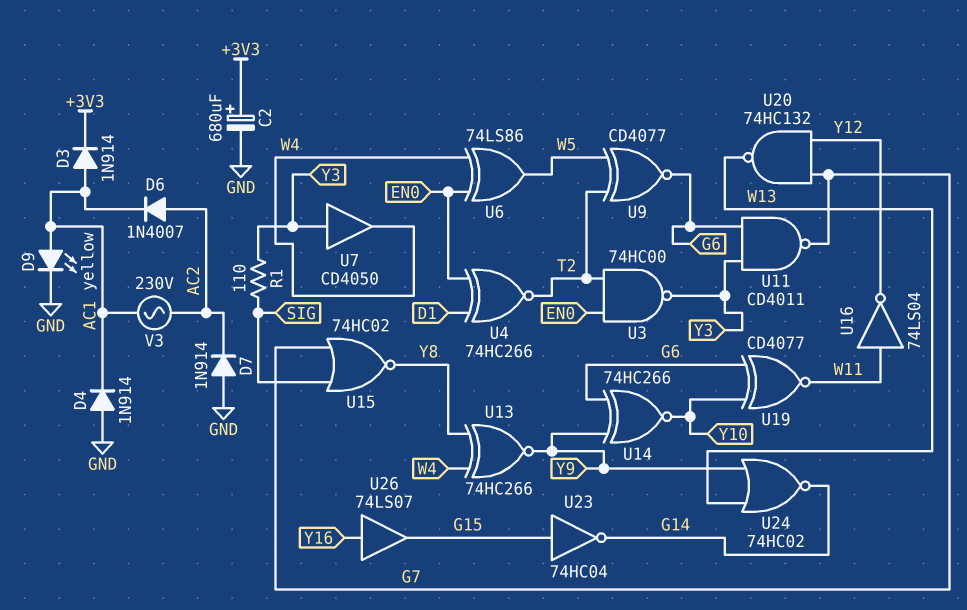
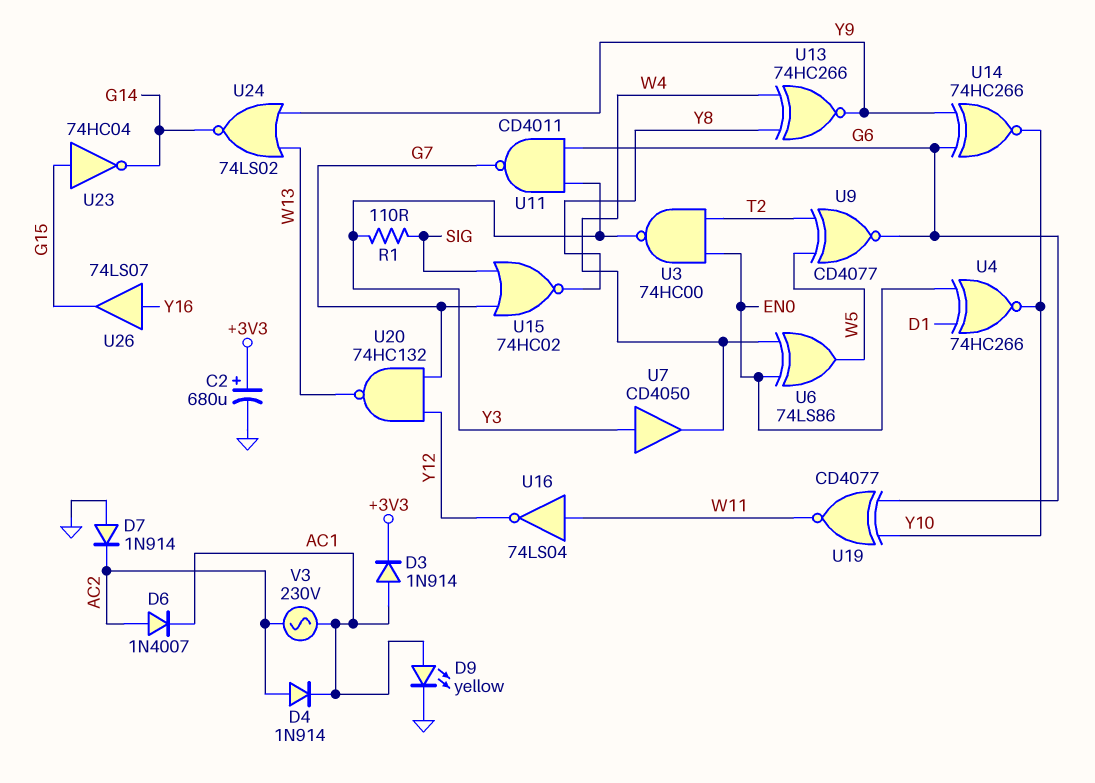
D4: diode 1N914 (A GND, K AC1) -> diode 1N914 (A AC2, K AC1)
U4: XNOR 74HC266 (in D1, in EN0, out T2) -> XNOR 74HC266 (in D1, in EN0, out Y10)
U24: NOR 74HC02 (in W13, in Y9, out G14) -> NOR 74LS02 (in W13, in Y9, out G14)

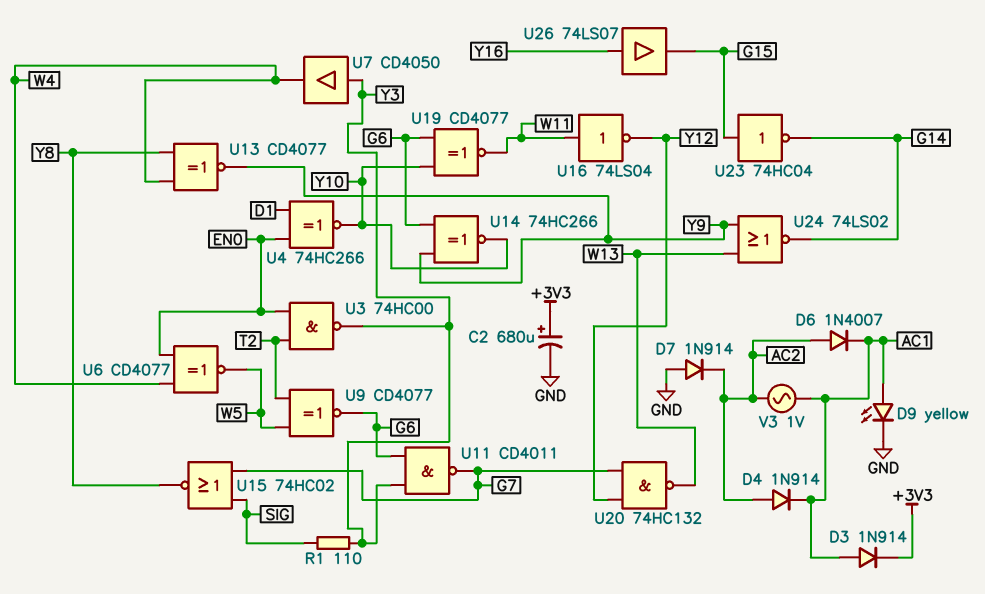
U6: XOR 74LS86 (in EN0, in W4, out W5) -> XNOR CD4077 (in EN0, in W4, out W5)
U13: XNOR 74HC266 (in W4, in Y8, out Y9) -> XNOR CD4077 (in W4, in Y8, out Y9)
V3: AC 230V (AC1, AC2) -> AC 1V (AC1, AC2)

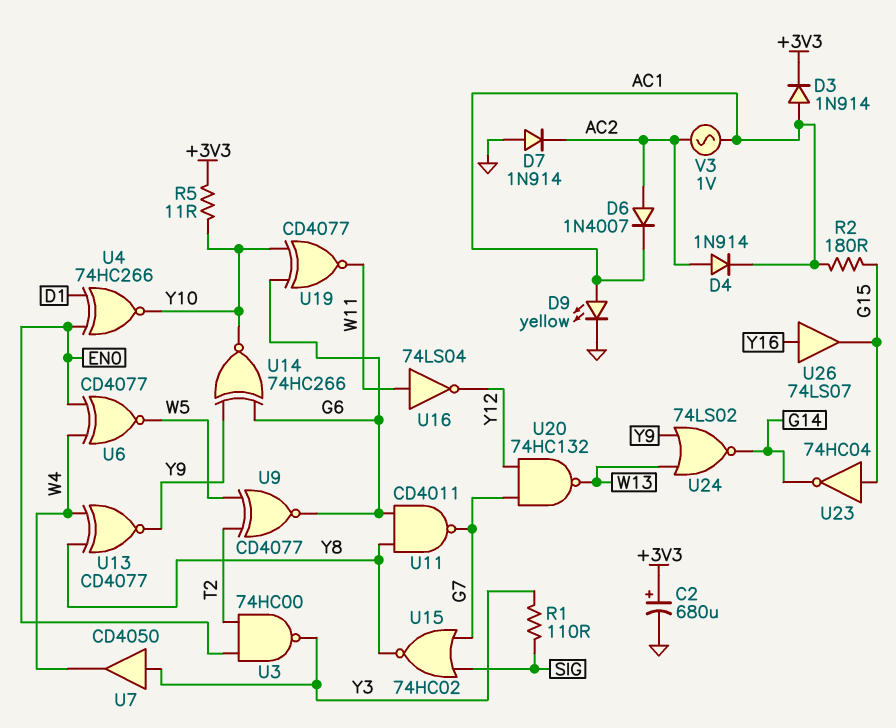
R2: none -> 180 (AC1, G15)
R5: none -> 11 (+3V3, Y10)
U11: NAND CD4011 (in G6, in Y3, out G7) -> NAND CD4011 (in G6, in Y8, out G7)

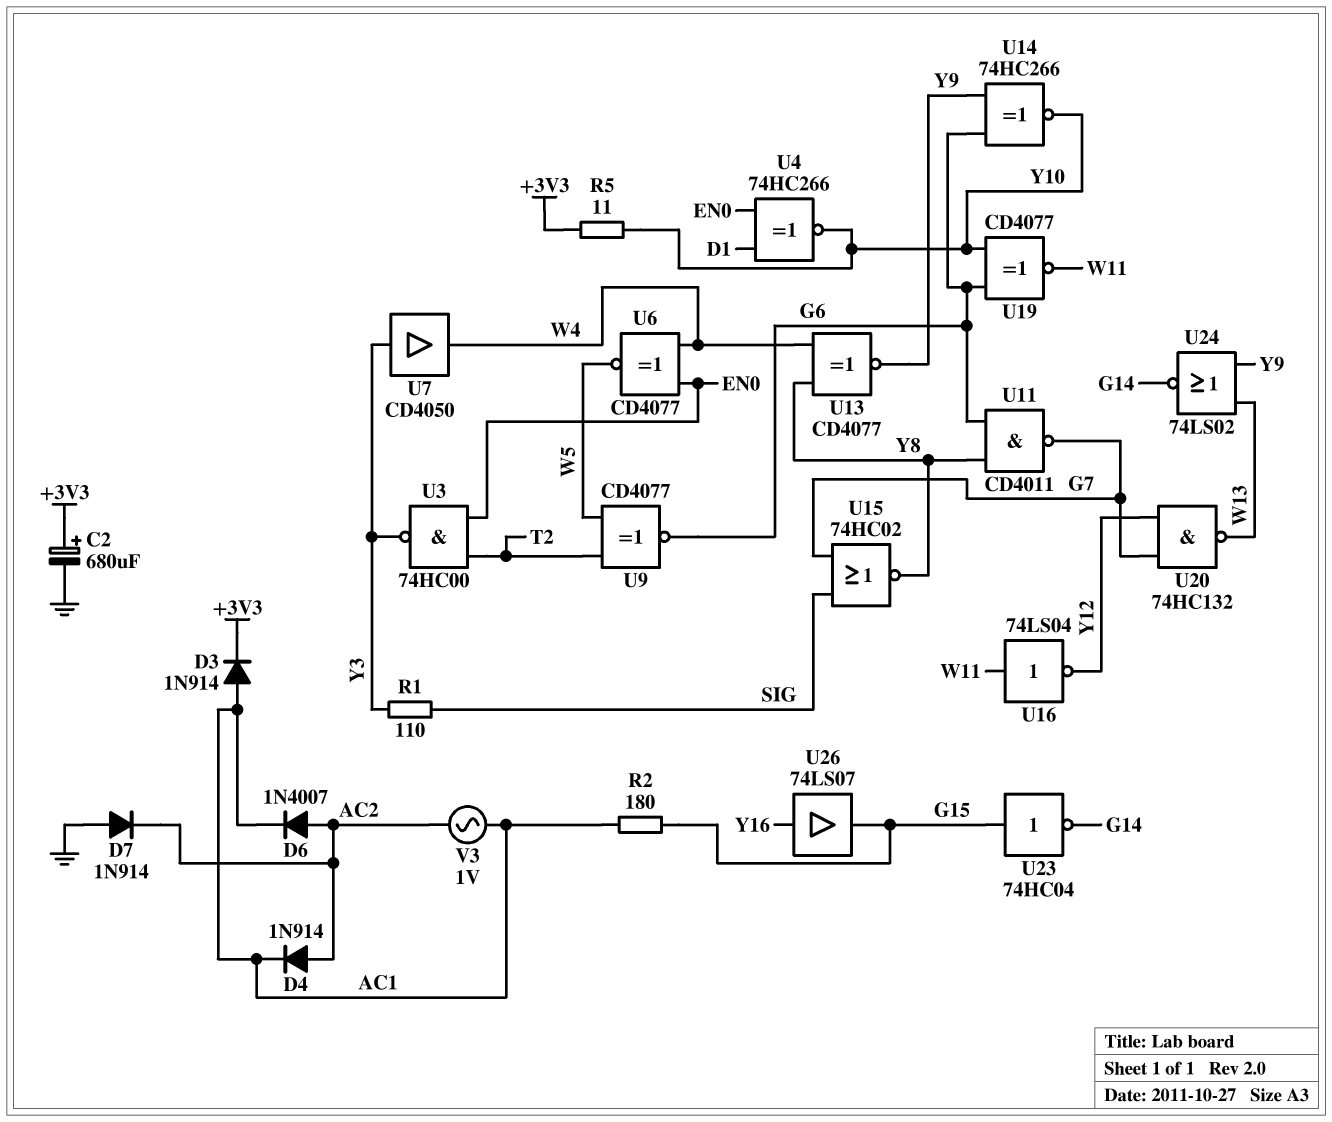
D9: LED yellow (A AC1, K GND) -> none

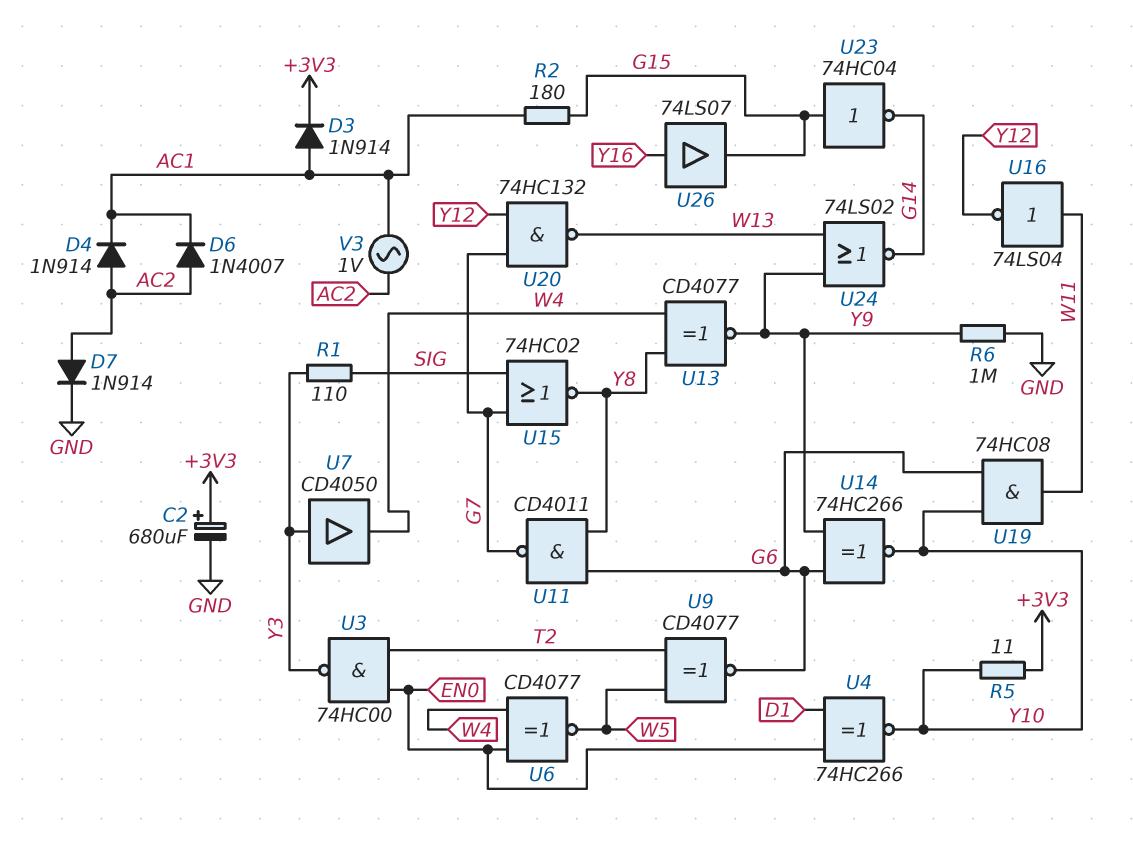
D7: diode 1N914 (A GND, K AC2) -> diode 1N914 (A AC2, K GND)
R6: none -> 1M (GND, Y9)
U19: XNOR CD4077 (in G6, in Y10, out W11) -> AND 74HC08 (in G6, in Y10, out W11)

